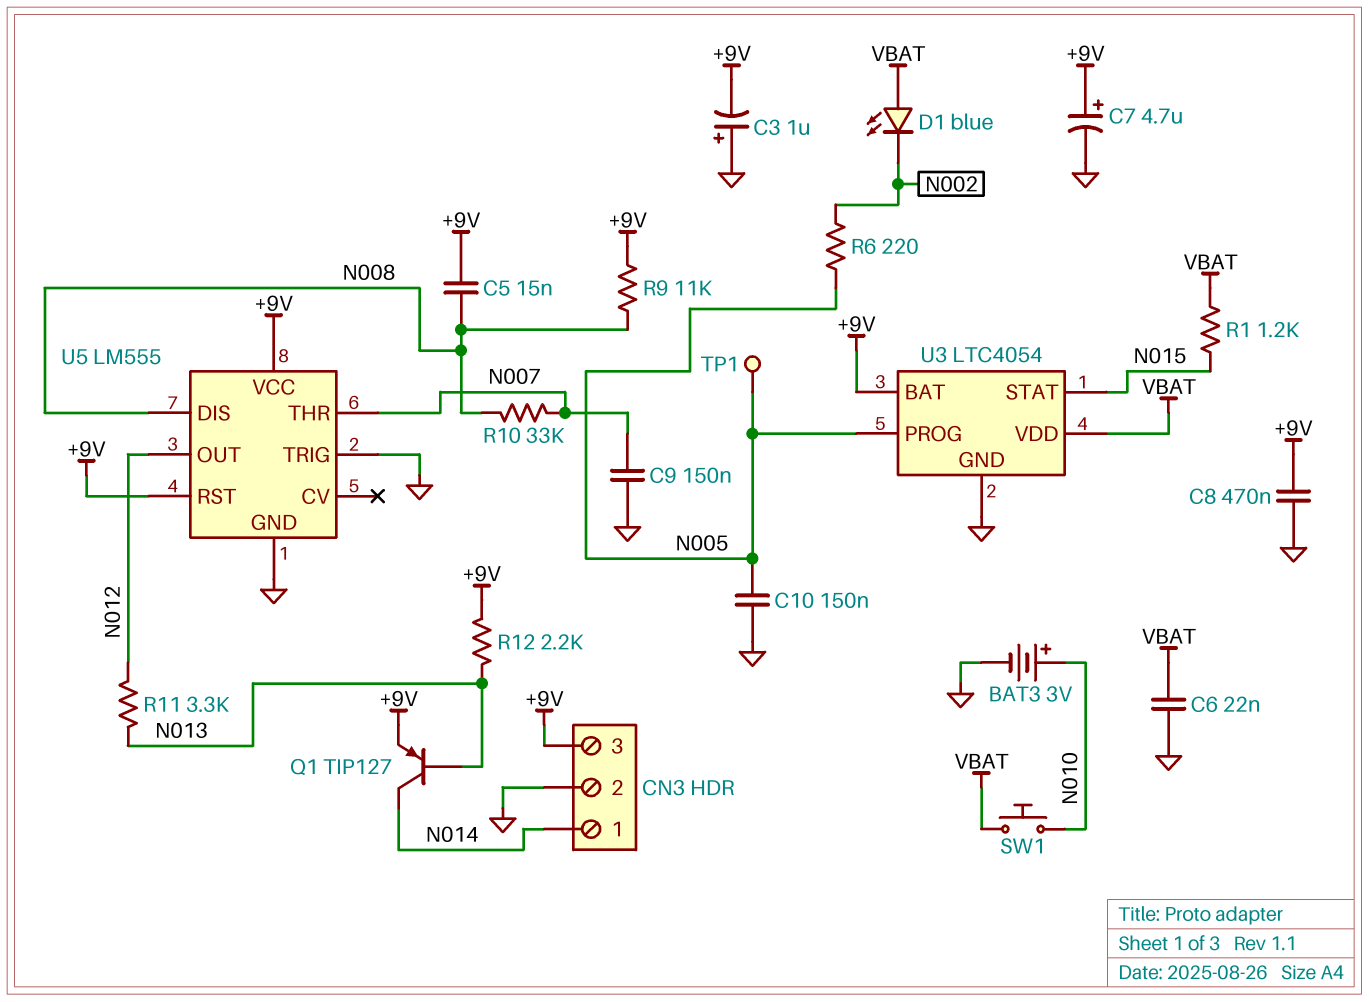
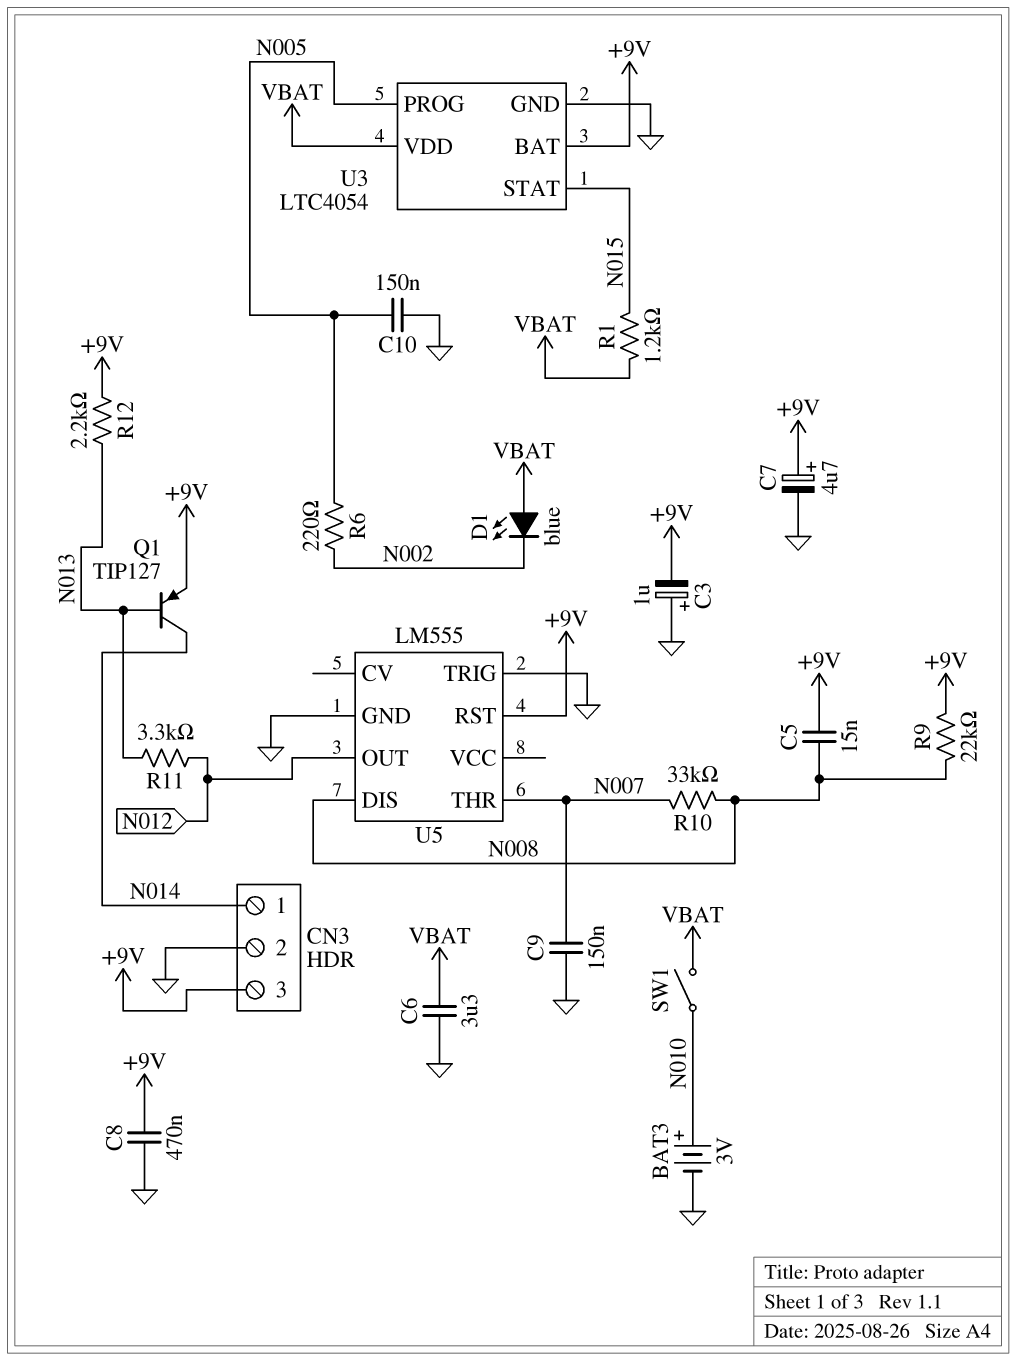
C6: 22nF (GND, VBAT) -> 3.3uF (GND, VBAT)
R9: 11k (+9V, N008) -> 22k (+9V, N008)
SW1: button (N010, VBAT) -> switch (N010, VBAT)
TP1: test point (N005) -> none
U5 pin VCC: +9V -> none

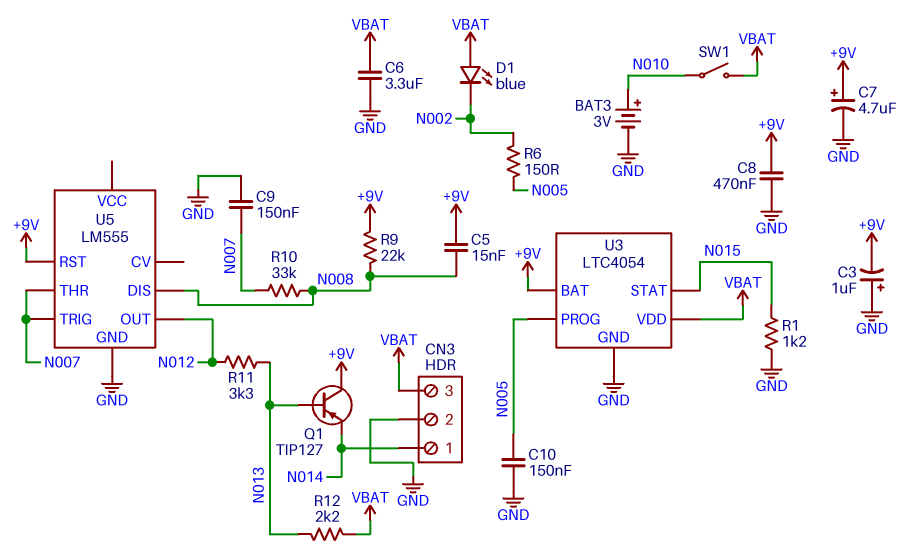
CN3 pin 3: +9V -> VBAT
Q1: PNP TIP127 (B N013, C N014, E +9V) -> PNP TIP127 (B N013, C +9V, E N014)
R1: 1.2k (N015, VBAT) -> 1.2k (GND, N015)
R6: 220 (N002, N005) -> 150 (N002, N005)
R12: 2.2k (+9V, N013) -> 2.2k (N013, VBAT)
U5 pin TRIG: GND -> N007

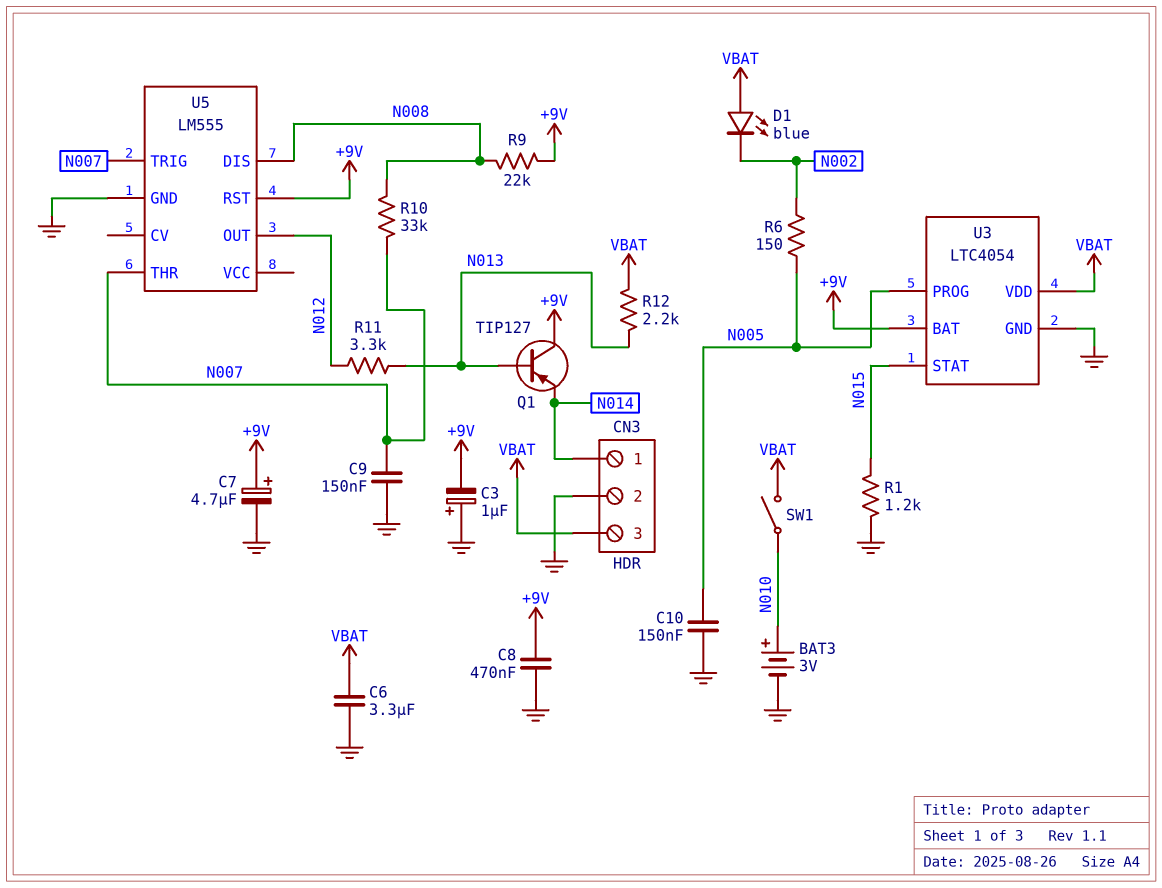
C5: 15nF (+9V, N008) -> none

